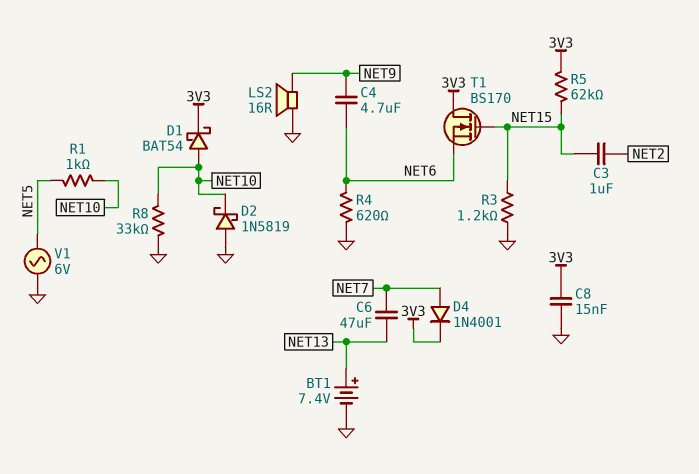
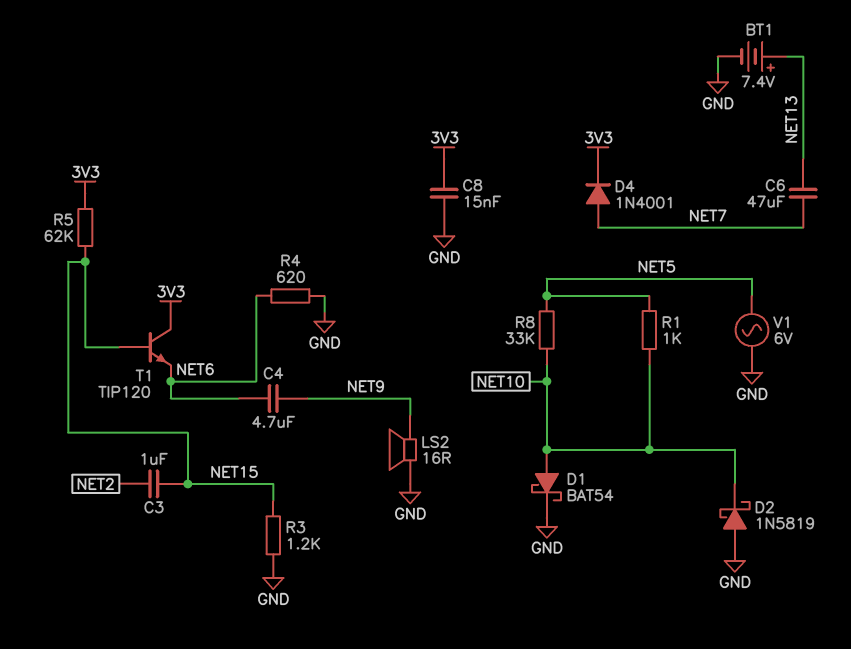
D1: schottky BAT54 (A NET10, K 3V3) -> schottky BAT54 (A NET10, K GND)
R8: 33k (GND, NET10) -> 33k (NET5, NET10)
T1: NMOS BS170 (G NET15, D 3V3, S NET6) -> NPN TIP120 (B NET15, C 3V3, E NET6)

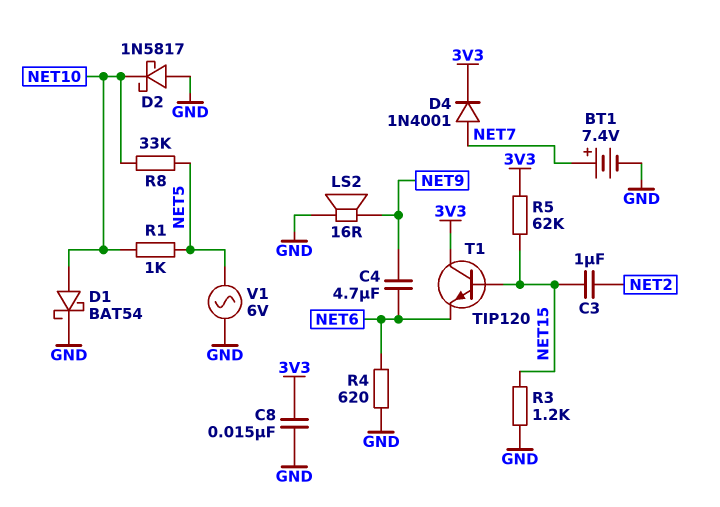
BT1: 7.4V (plus NET13, minus GND) -> 7.4V (plus NET7, minus GND)
C6: 47uF (NET7, NET13) -> none
D2: schottky 1N5819 (A GND, K NET10) -> schottky 1N5817 (A GND, K NET10)

